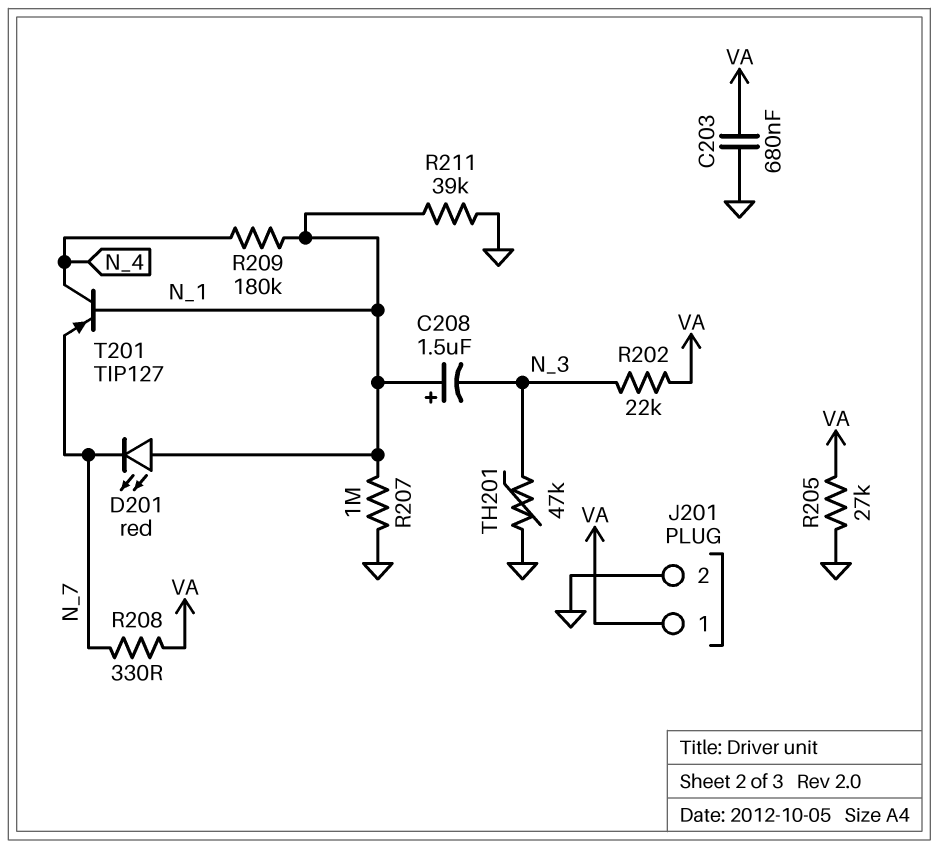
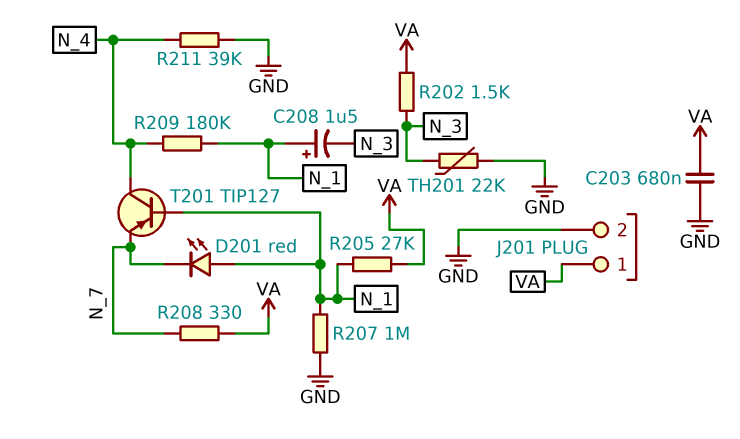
R202: 22k (N_3, VA) -> 1.5k (N_3, VA)
R205: 27k (GND, VA) -> 27k (N_1, VA)
R211: 39k (GND, N_1) -> 39k (GND, N_4)
TH201: 47k (GND, N_3) -> 22k (GND, N_3)

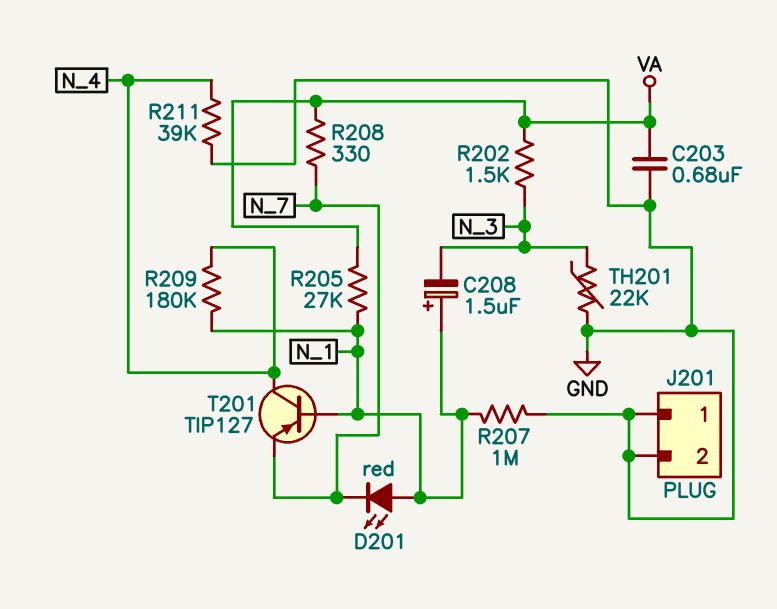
J201 pin 1: VA -> GND

